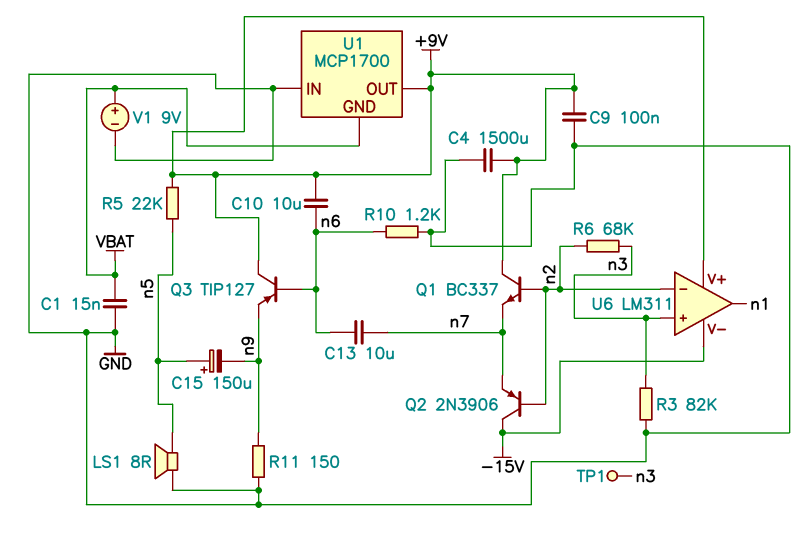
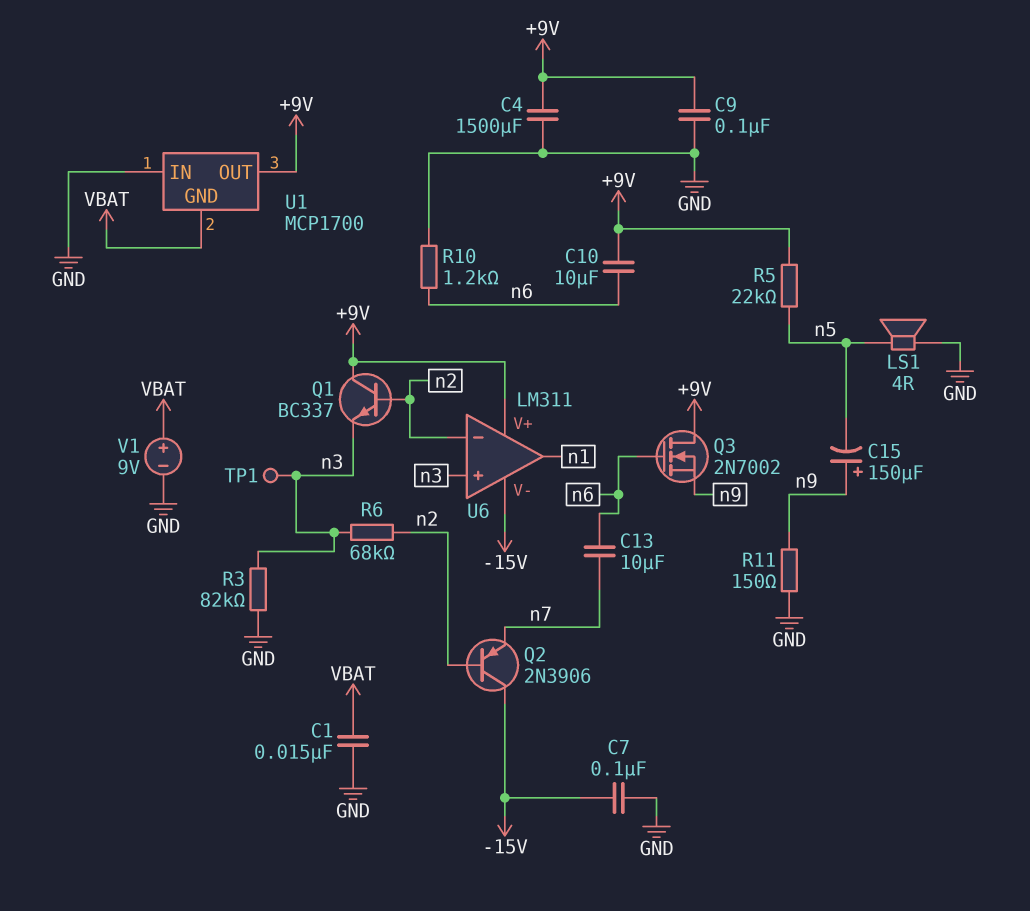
C7: none -> 100nF (-15V, GND)
C15: 150uF (plus n5, minus n9) -> 150uF (plus n9, minus n5)
LS1: speaker 8R (GND, n5) -> speaker 4R (GND, n5)
Q1: NPN BC337 (B n2, C +9V, E n7) -> NPN BC337 (B n2, C +9V, E n3)
Q3: PNP TIP127 (B n6, C +9V, E n9) -> NMOS 2N7002 (G n6, D +9V, S n9)

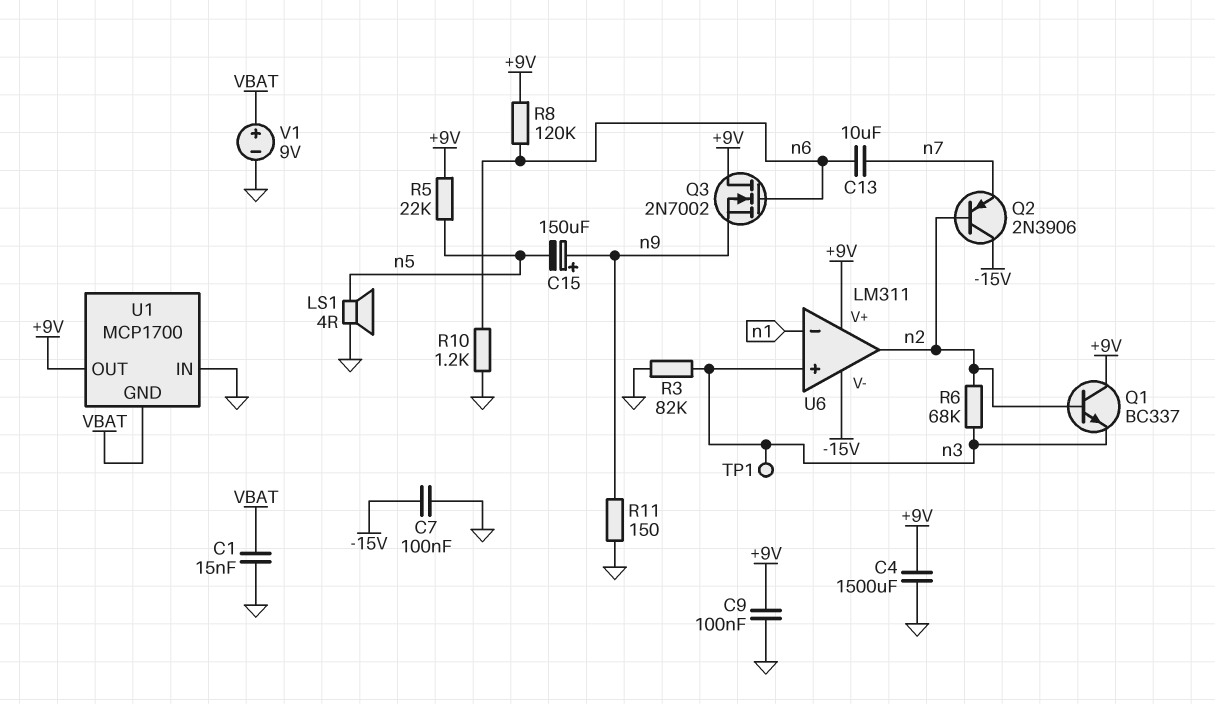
C10: 10uF (+9V, n6) -> none
R8: none -> 120k (+9V, n6)
U6 pin in-: n2 -> n1
U6 pin out: n1 -> n2

